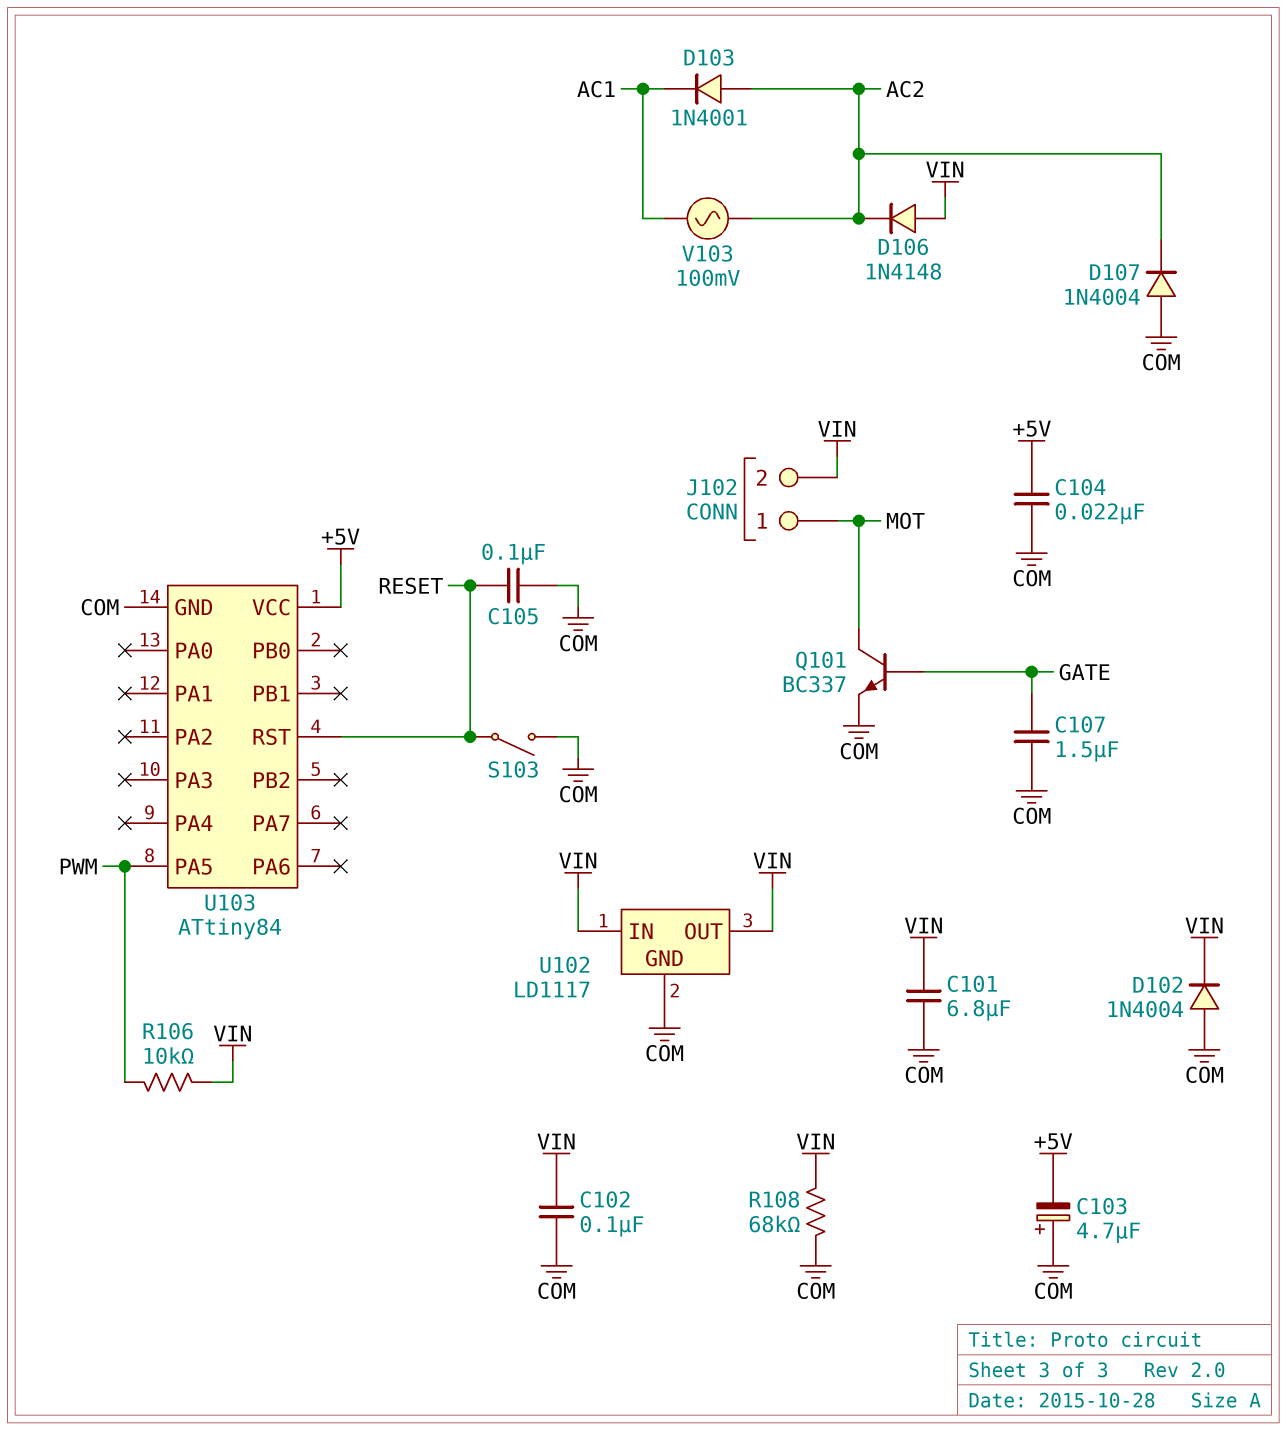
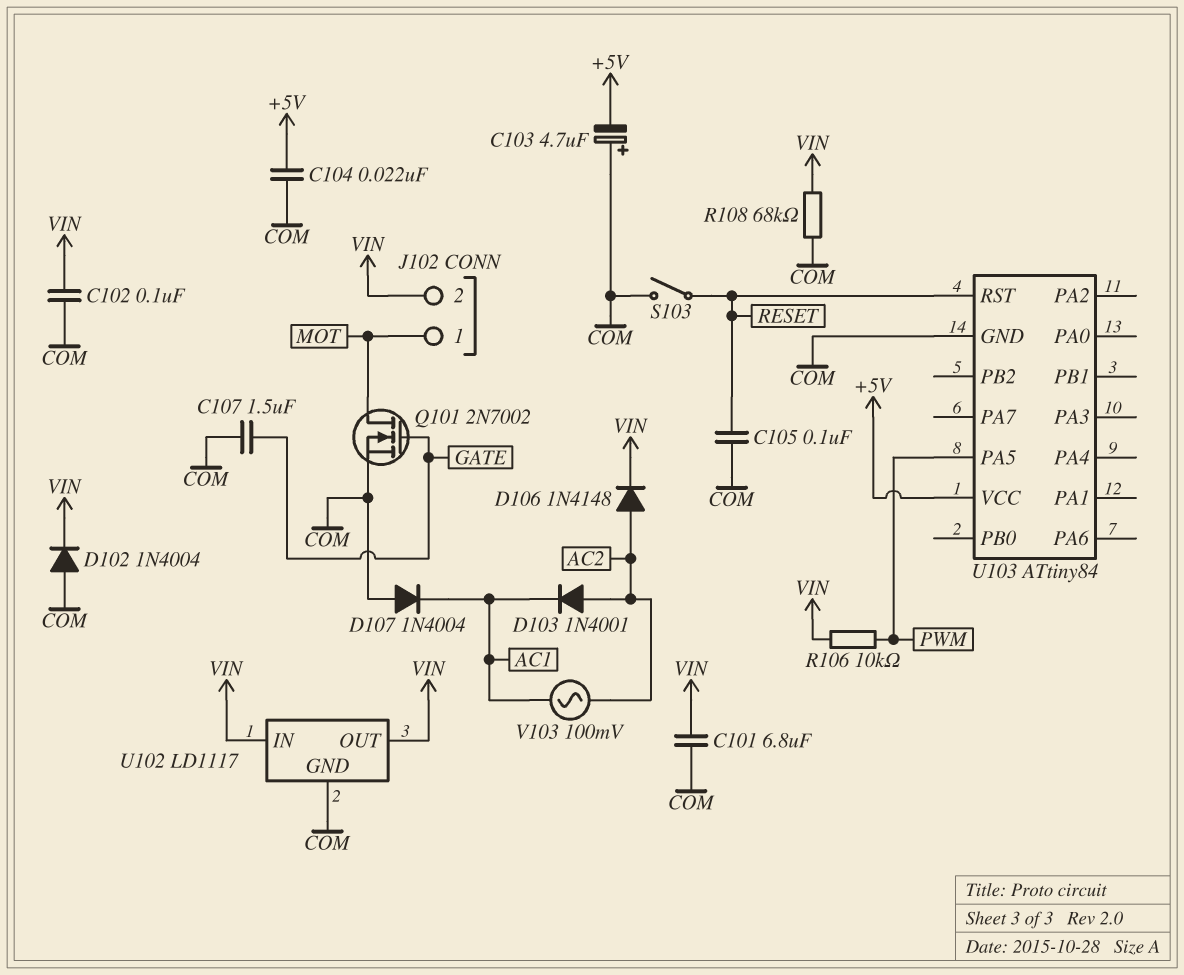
D106: diode 1N4148 (A VIN, K AC2) -> diode 1N4148 (A AC2, K VIN)
D107: diode 1N4004 (A COM, K AC2) -> diode 1N4004 (A COM, K AC1)
Q101: NPN BC337 (B GATE, C MOT, E COM) -> NMOS 2N7002 (G GATE, D MOT, S COM)

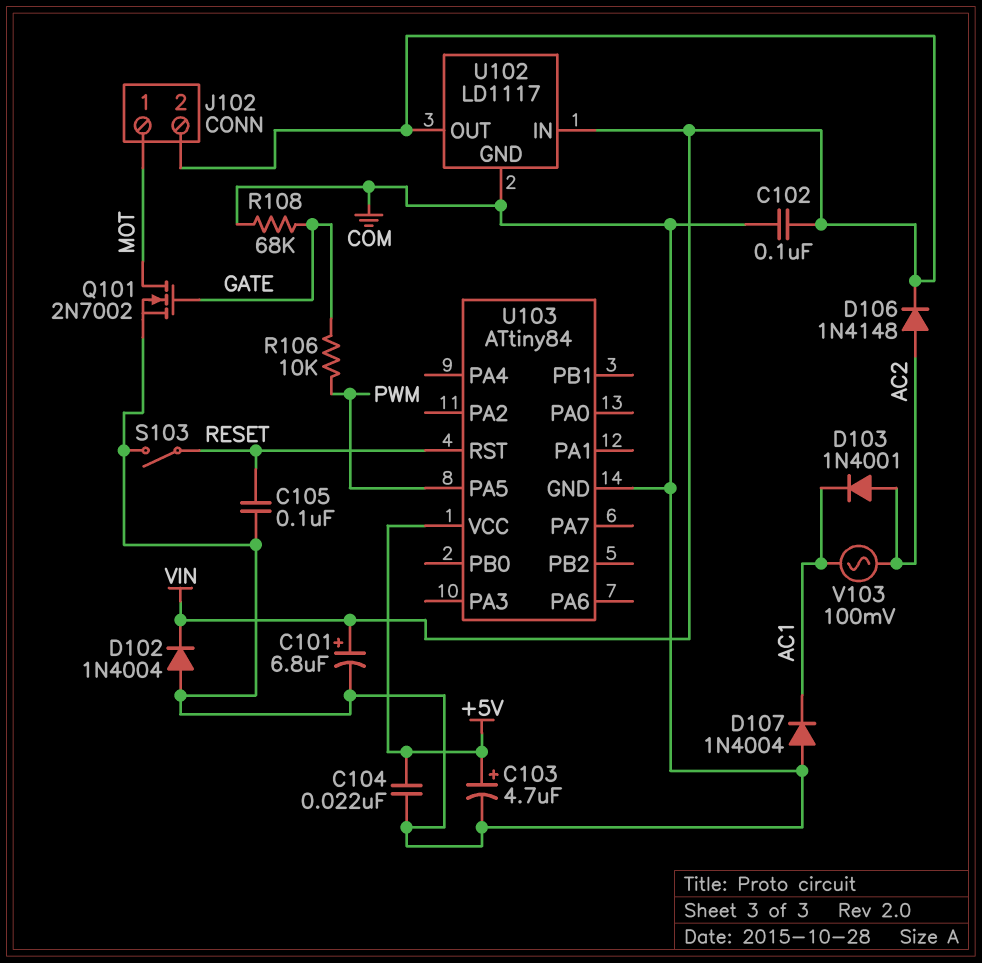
C101: 6.8uF (COM, VIN) -> 6.8uF (plus VIN, minus COM)
C103: 4.7uF (plus COM, minus +5V) -> 4.7uF (plus +5V, minus COM)
C107: 1.5uF (COM, GATE) -> none
R106: 10k (PWM, VIN) -> 10k (GATE, PWM)
R108: 68k (COM, VIN) -> 68k (COM, GATE)

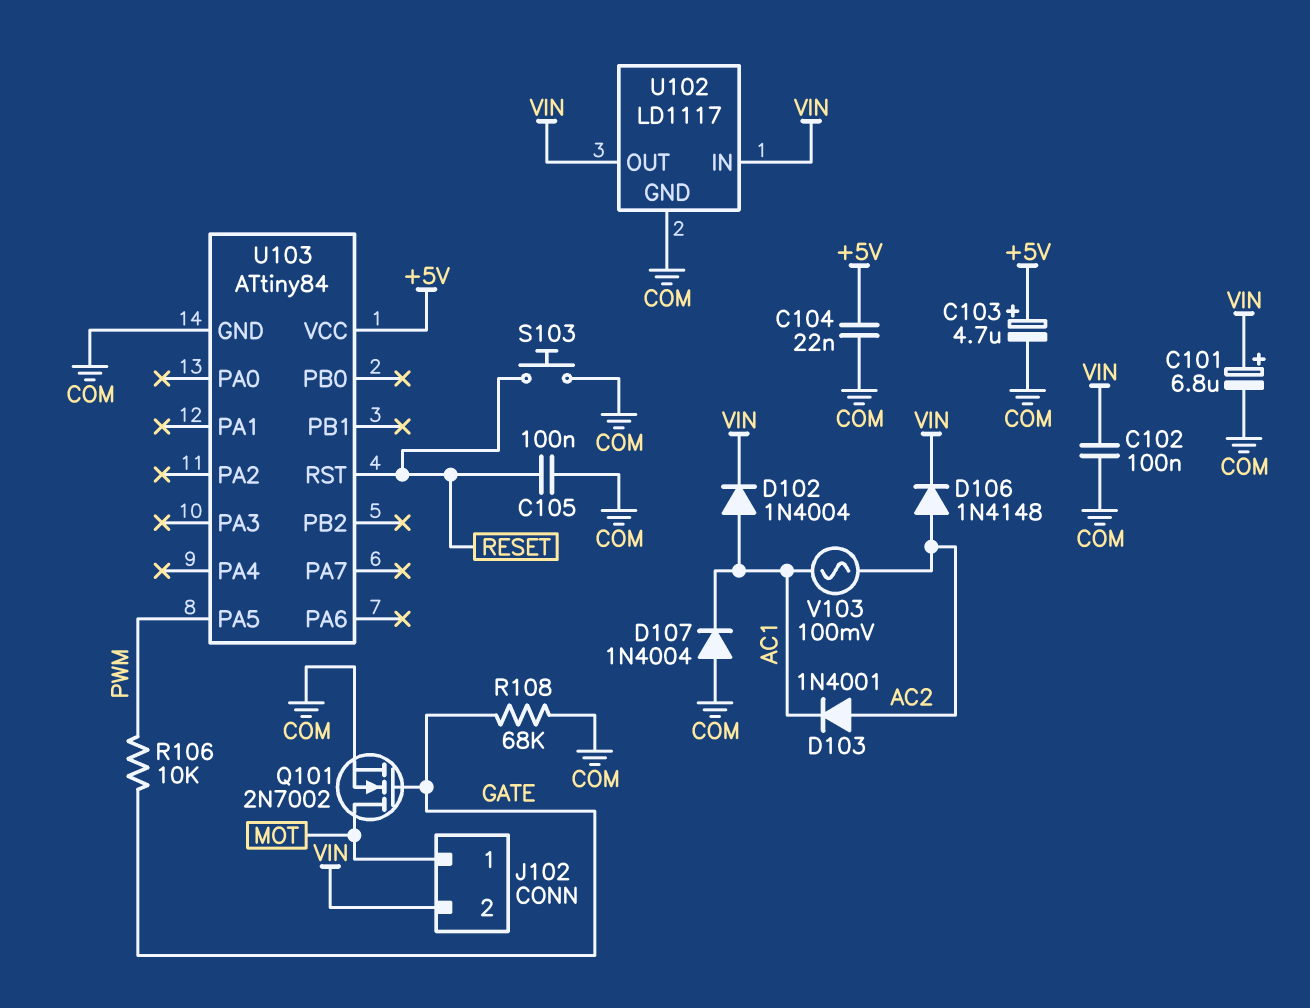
D102: diode 1N4004 (A COM, K VIN) -> diode 1N4004 (A AC1, K VIN)
S103: switch (COM, RESET) -> button (COM, RESET)

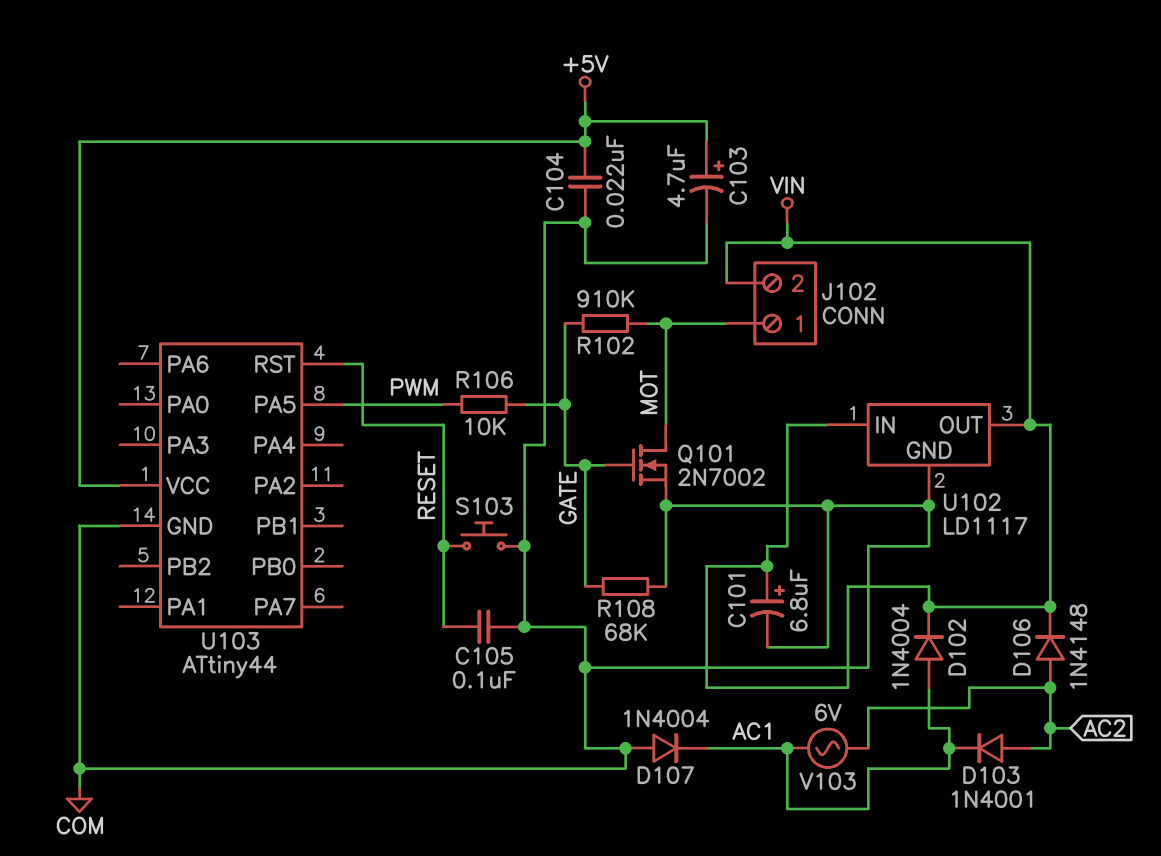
C102: 100nF (COM, VIN) -> none
R102: none -> 910k (GATE, MOT)
U103: ATtiny84 -> ATtiny44
V103: AC 100mV (AC1, AC2) -> AC 6V (AC1, AC2)

